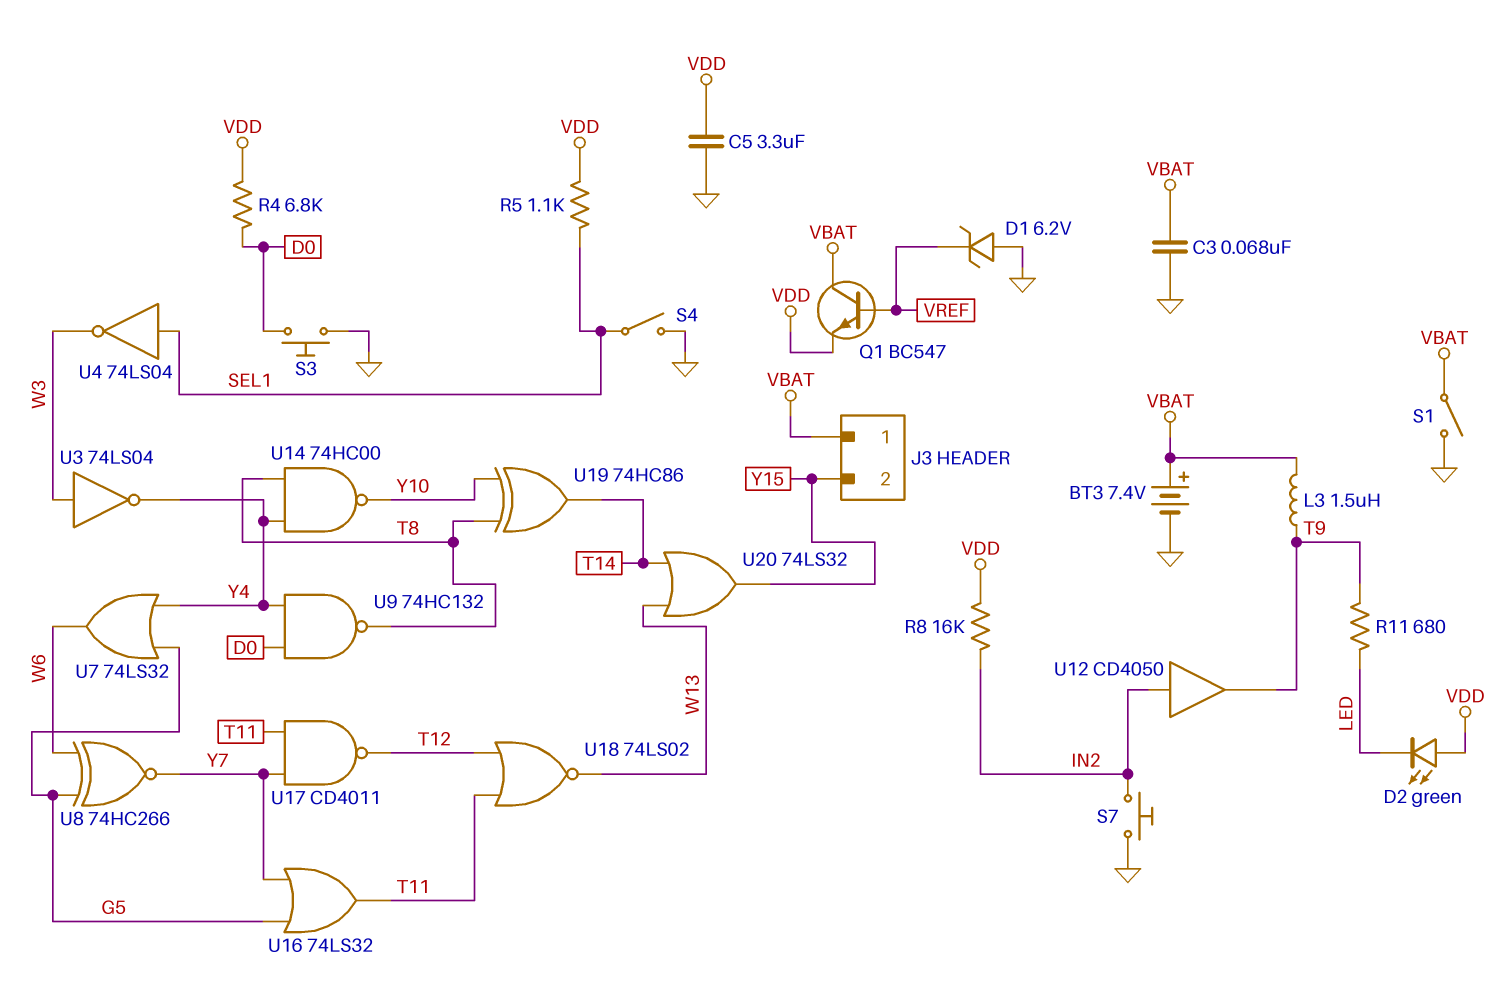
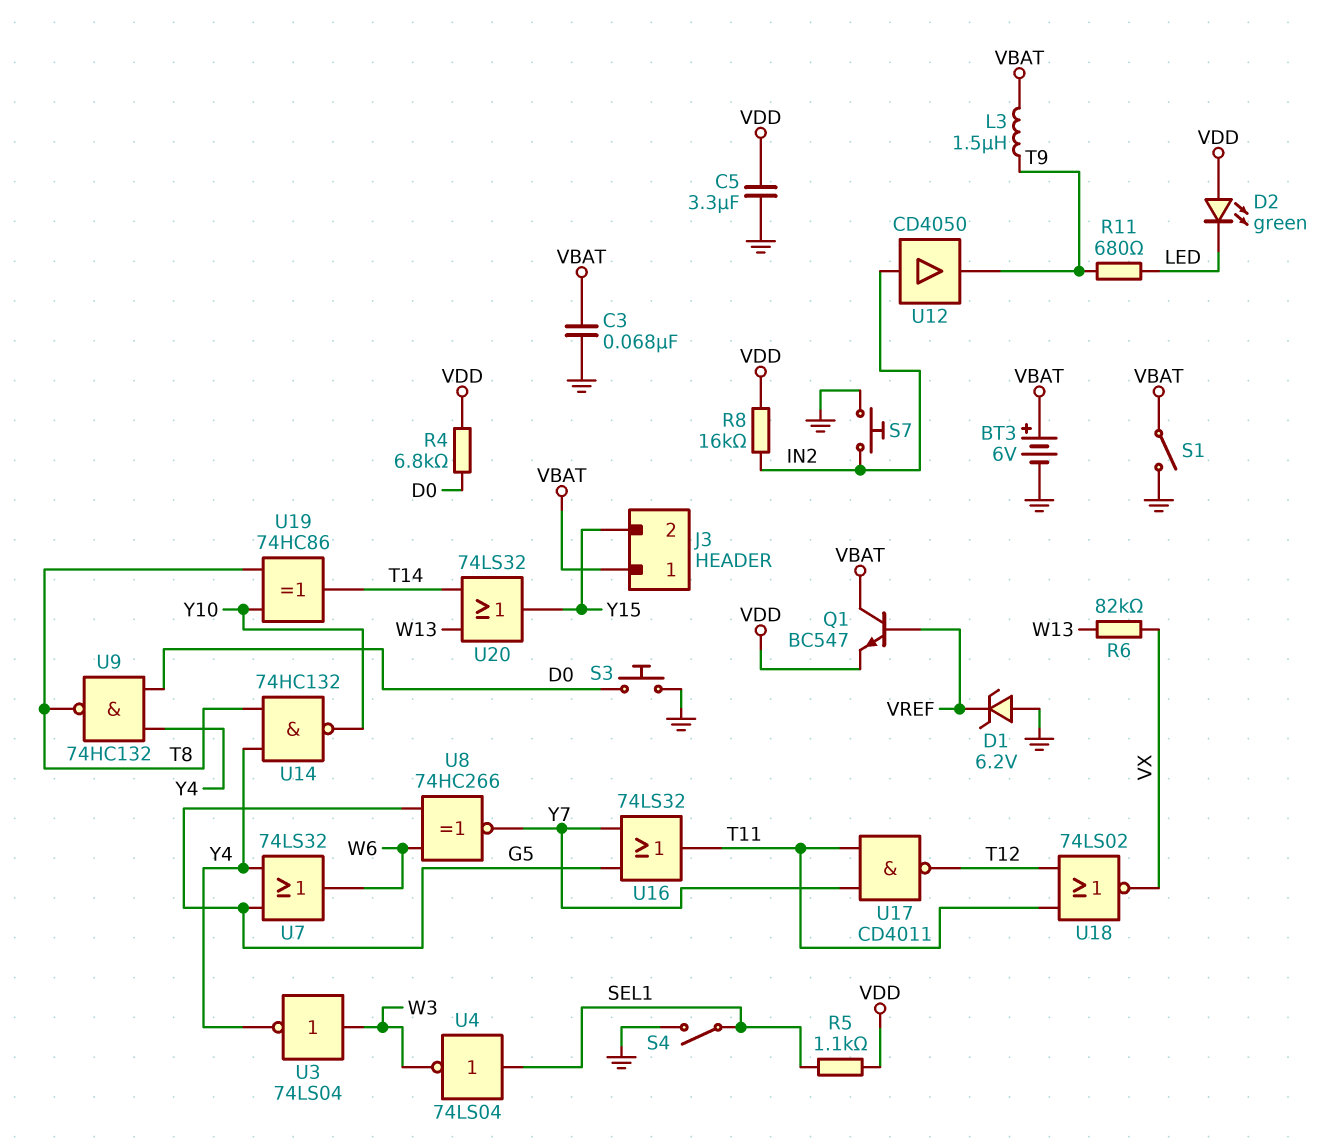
BT3: 7.4V (plus VBAT, minus GND) -> 6V (plus VBAT, minus GND)
R6: none -> 82k (VX, W13)
U14: NAND 74HC00 (in T8, in Y4, out Y10) -> NAND 74HC132 (in T8, in Y4, out Y10)
U18: NOR 74LS02 (in T11, in T12, out W13) -> NOR 74LS02 (in T11, in T12, out VX)

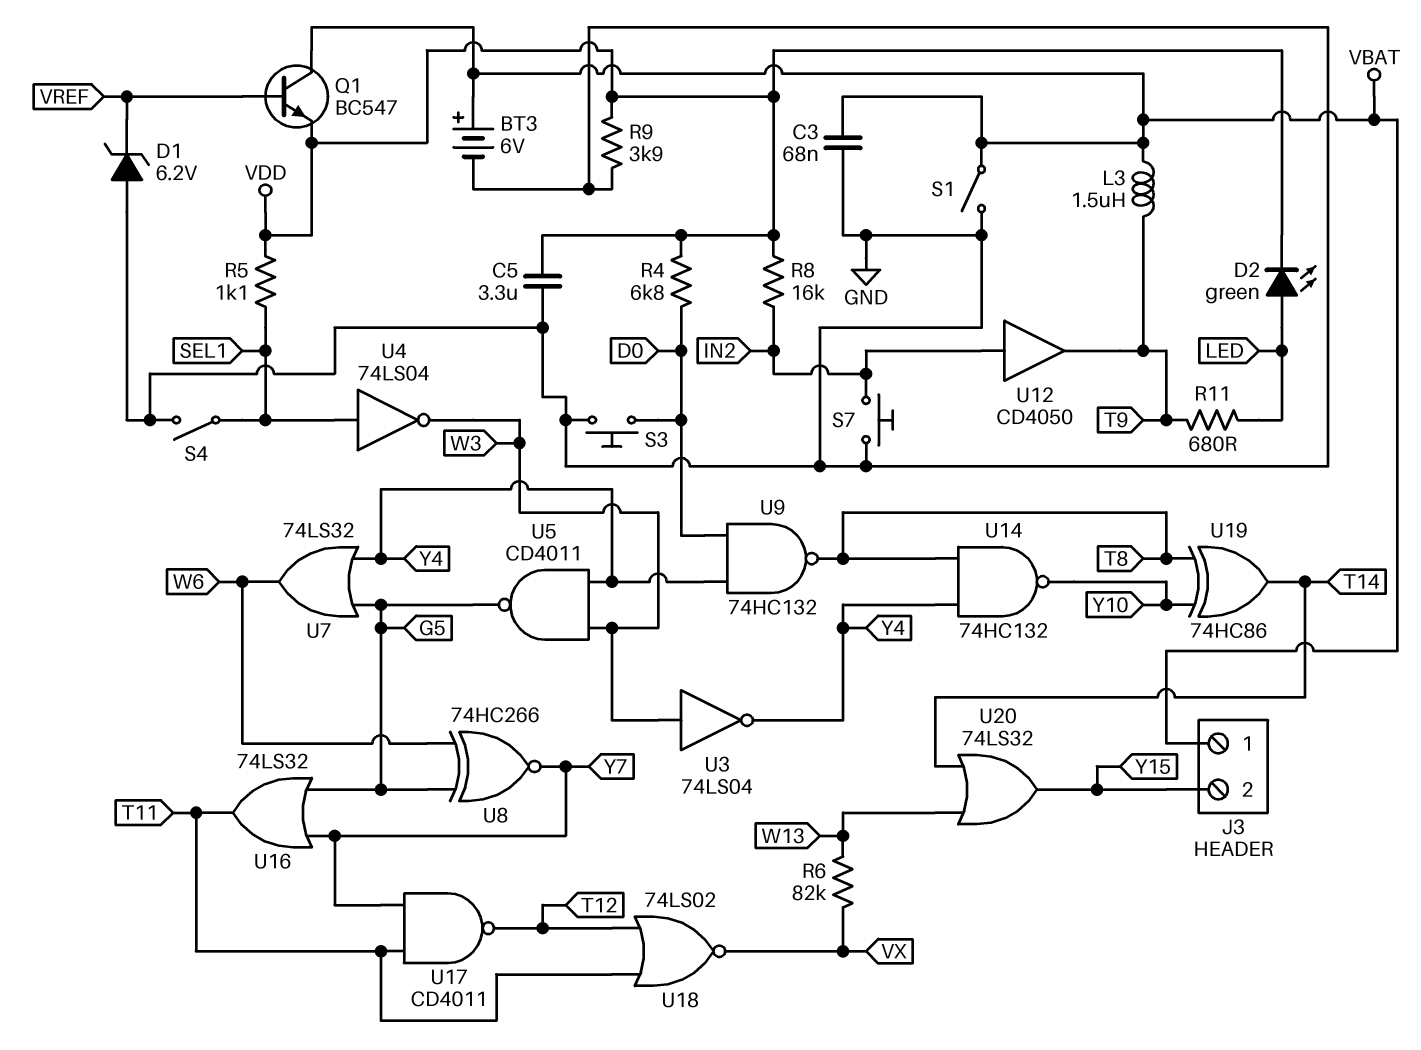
D2: LED green (A VDD, K LED) -> LED green (A LED, K VDD)
R9: none -> 3.9k (GND, VDD)
U5: none -> NAND CD4011 (in W3, in Y4, out G5)

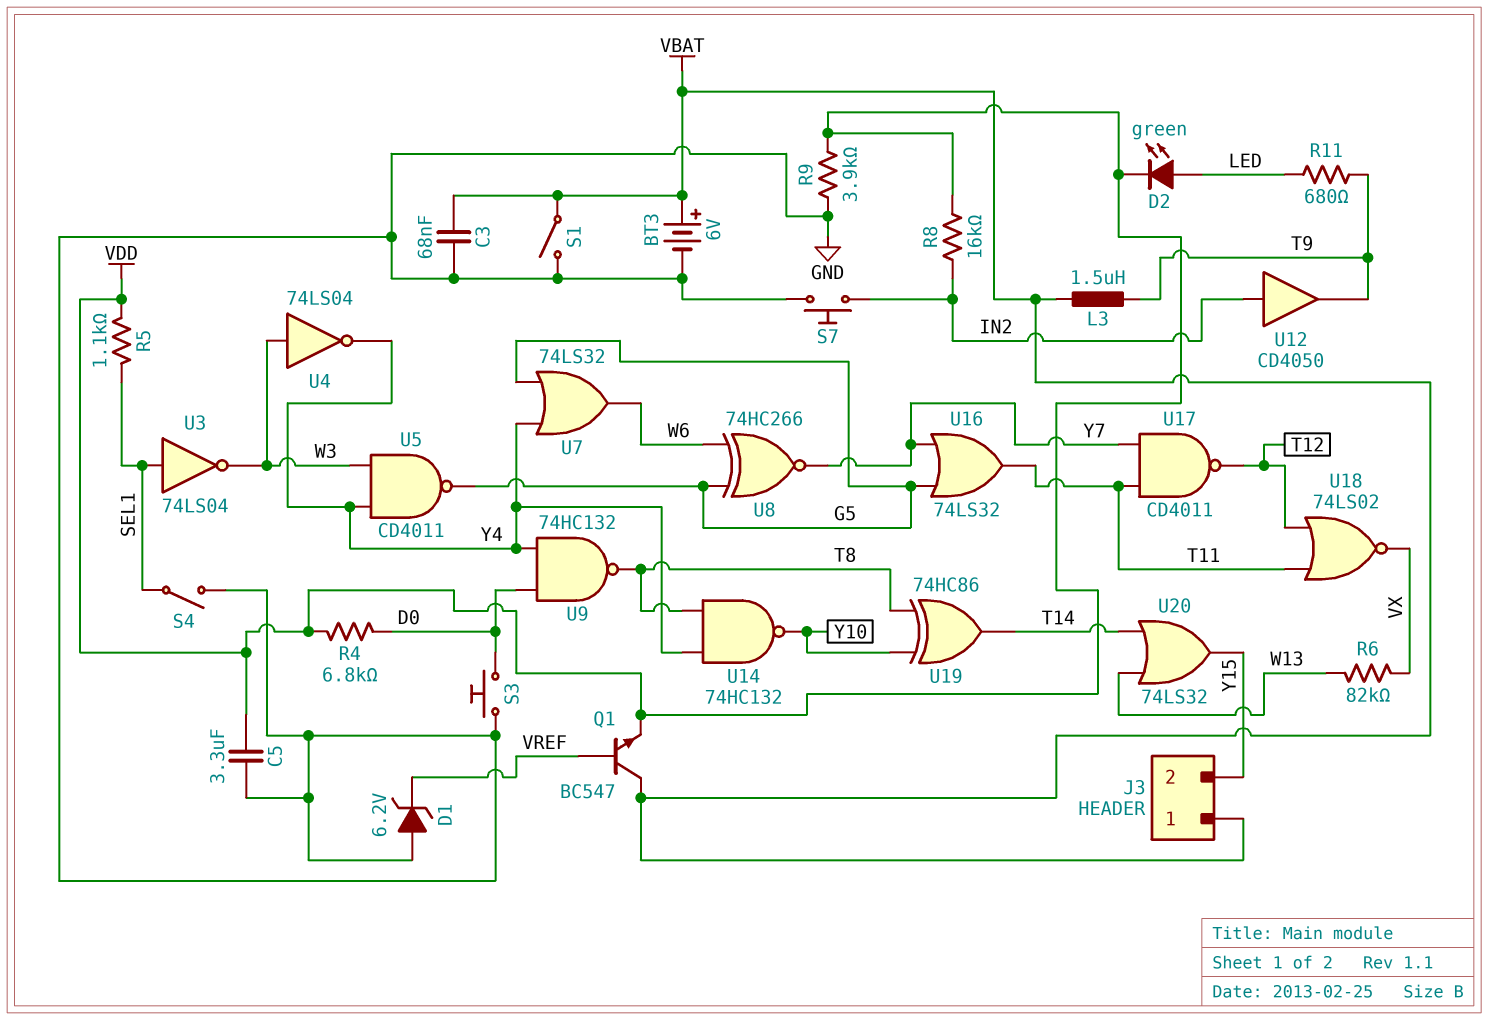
U3: NOT 74LS04 (in W3, out Y4) -> NOT 74LS04 (in SEL1, out W3)
U4: NOT 74LS04 (in SEL1, out W3) -> NOT 74LS04 (in W3, out Y4)

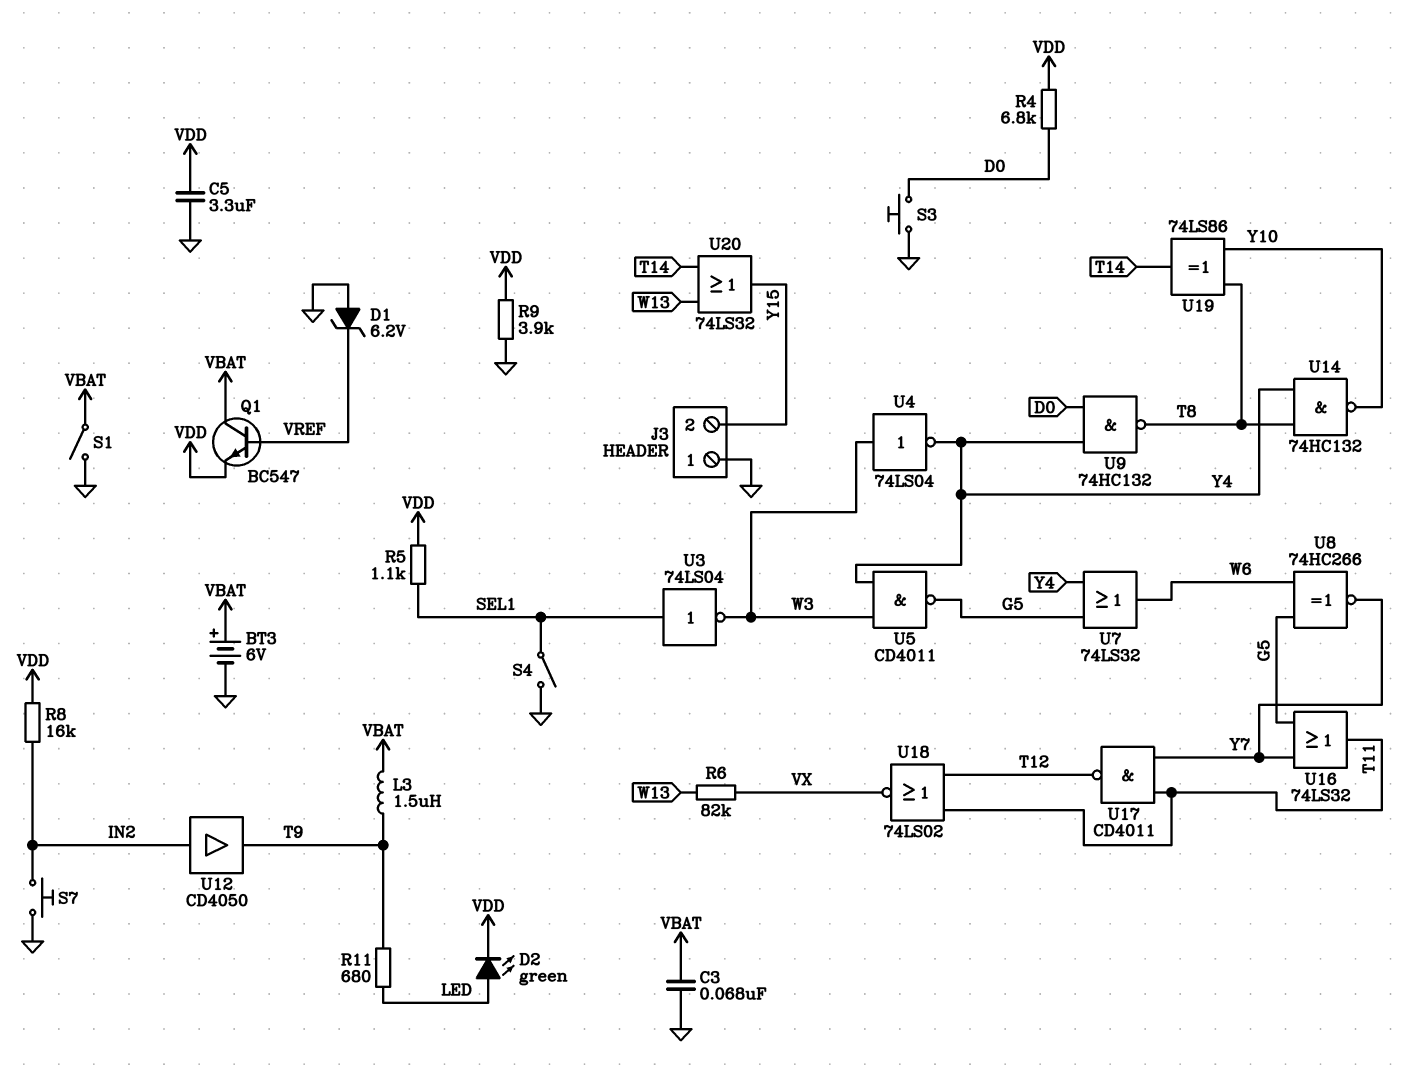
J3 pin 1: VBAT -> GND
U19: XOR 74HC86 (in T8, in Y10, out T14) -> XOR 74LS86 (in T8, in Y10, out T14)

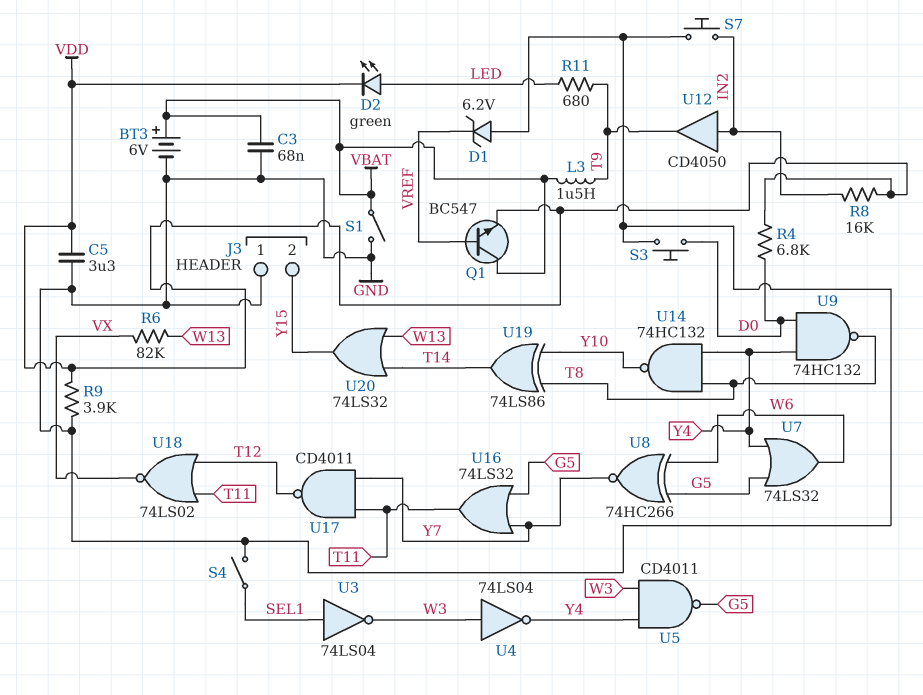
R5: 1.1k (SEL1, VDD) -> none

